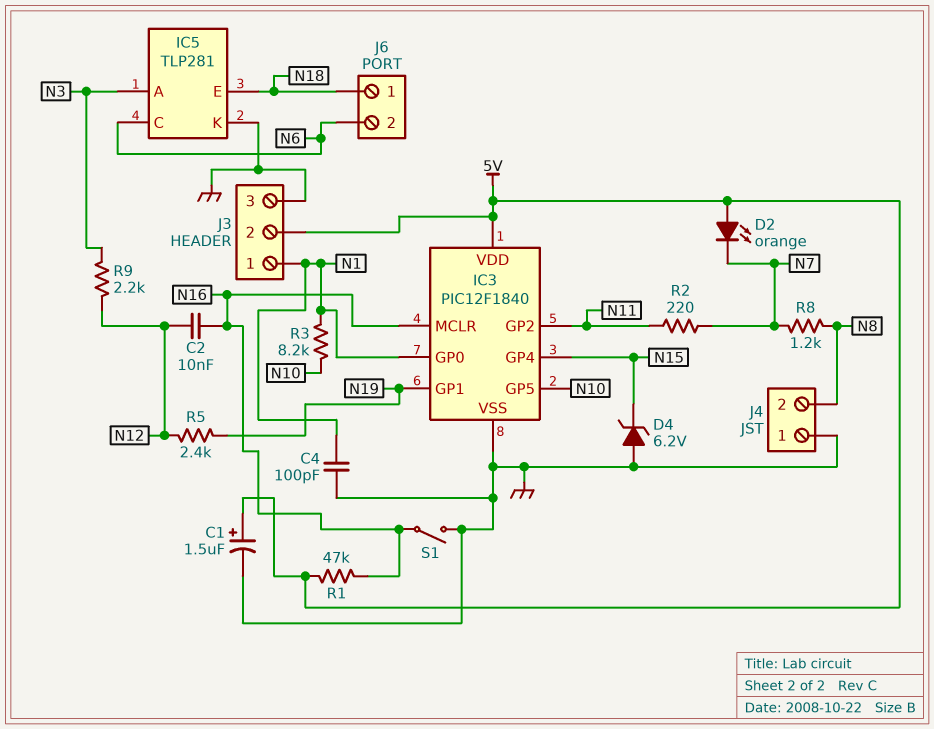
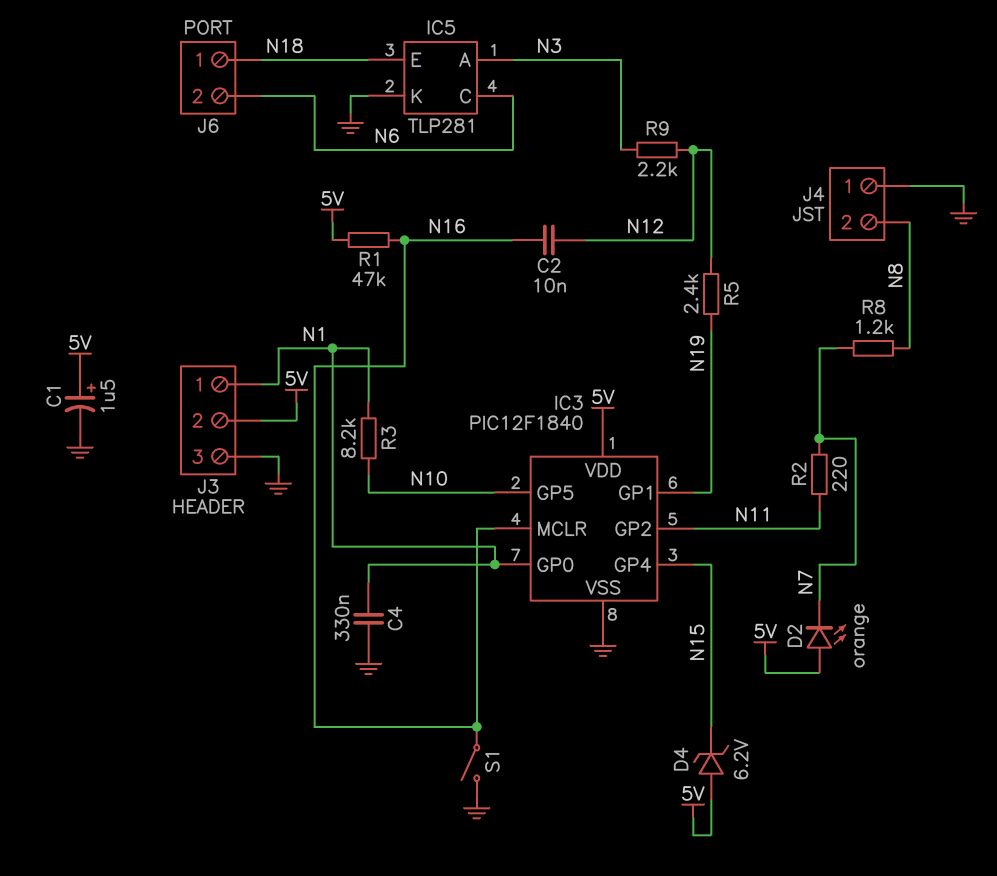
C4: 100pF (GND, N1) -> 330nF (GND, N1)
D4: zener 6.2V (A GND, K N15) -> zener 6.2V (A 5V, K N15)

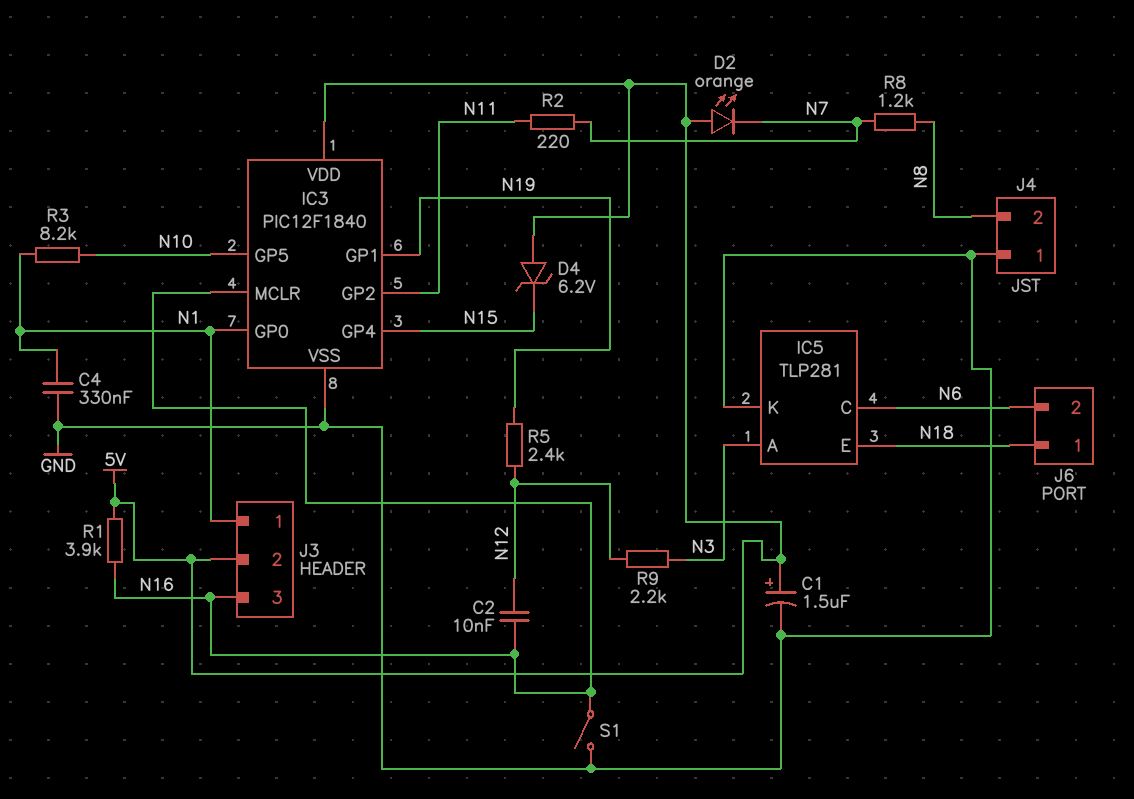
J3 pin 3: GND -> N16
R1: 47k (5V, N16) -> 3.9k (5V, N16)

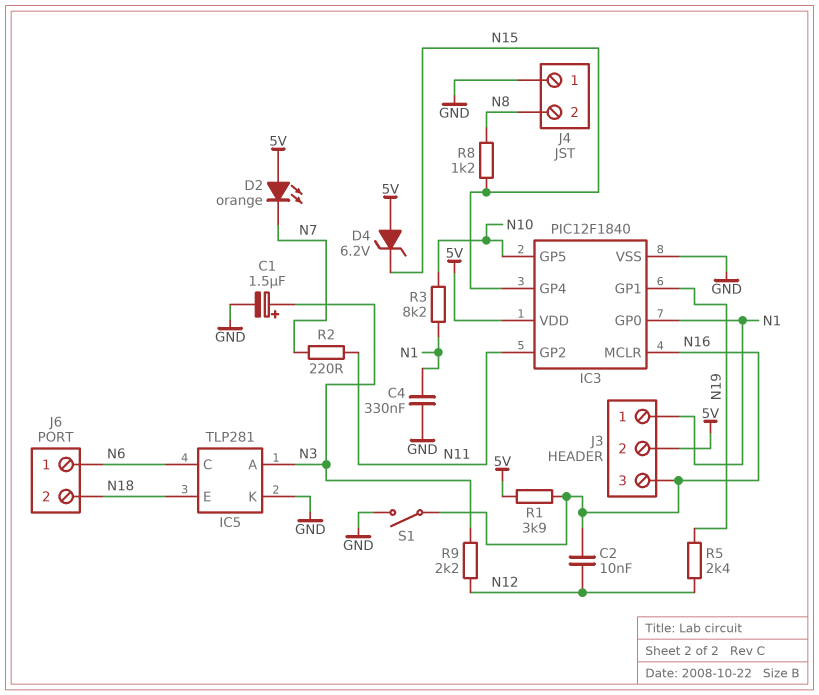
C1: 1.5uF (plus 5V, minus GND) -> 1.5uF (plus N3, minus GND)
J6 pin 1: N18 -> N6
J6 pin 2: N6 -> N18
R8: 1.2k (N7, N8) -> 1.2k (N8, N15)

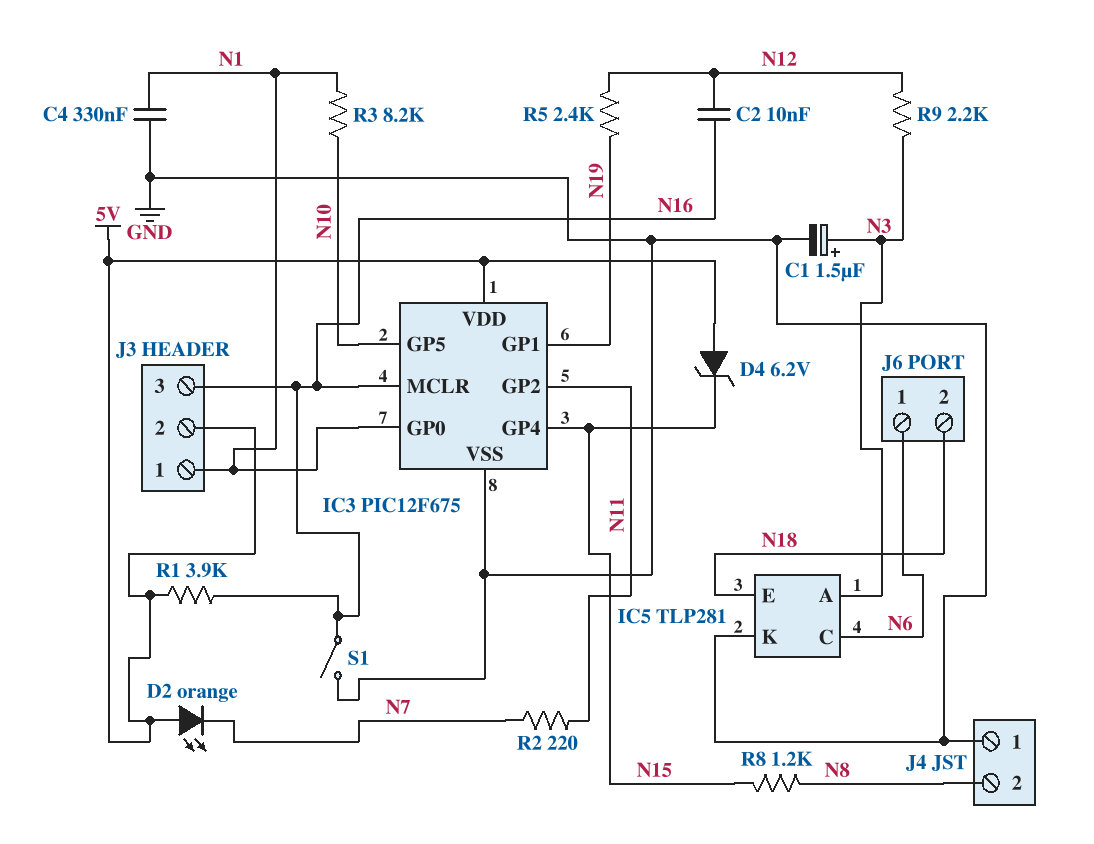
IC3: PIC12F1840 -> PIC12F675

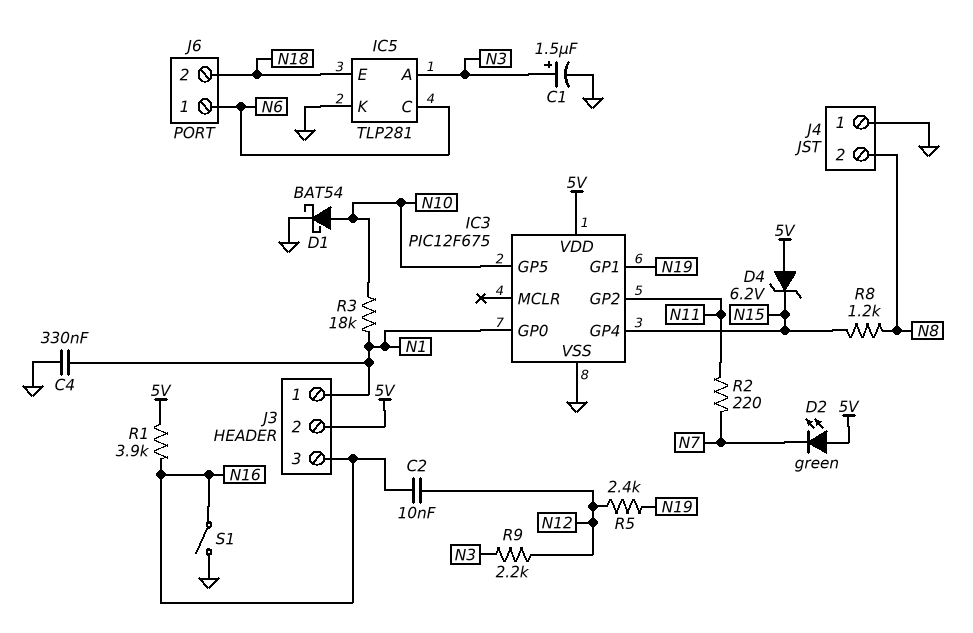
D1: none -> schottky BAT54 (A N10, K GND)
D2: LED orange (A 5V, K N7) -> LED green (A 5V, K N7)
IC3 pin MCLR: N16 -> none
R3: 8.2k (N1, N10) -> 18k (N1, N10)

